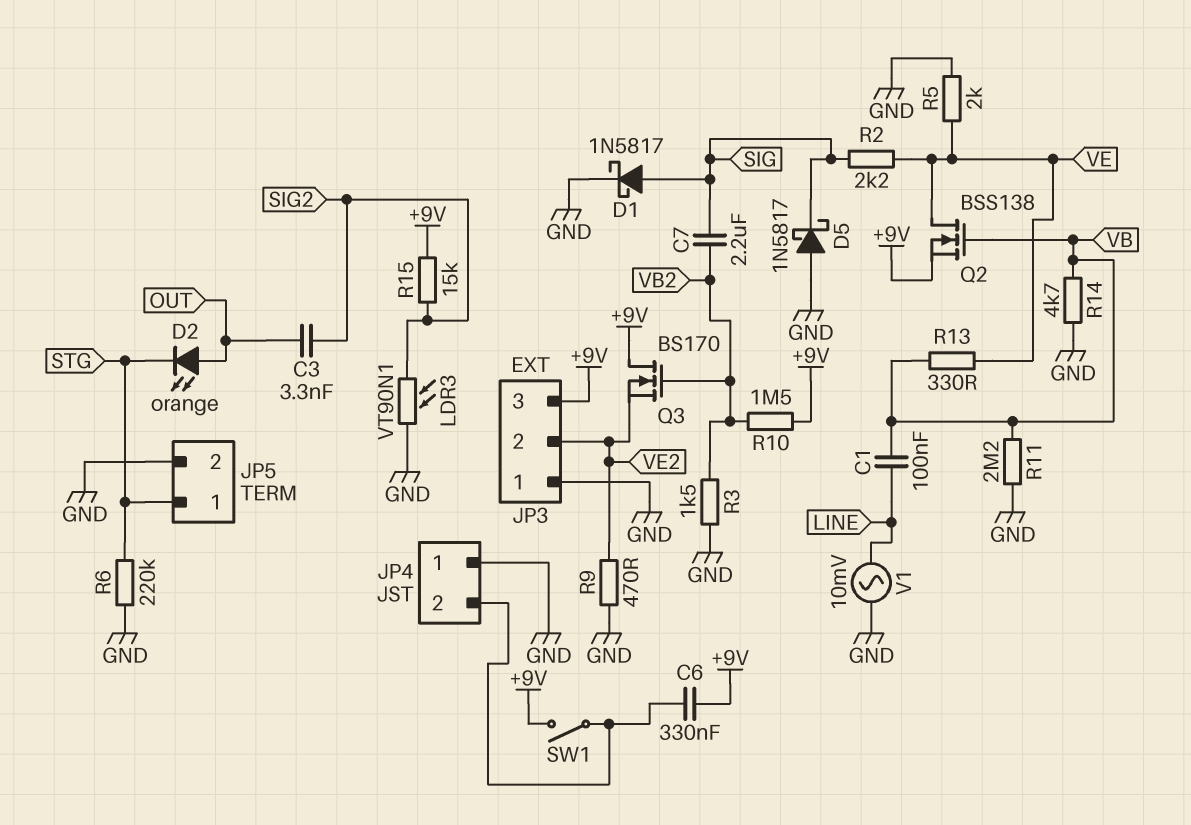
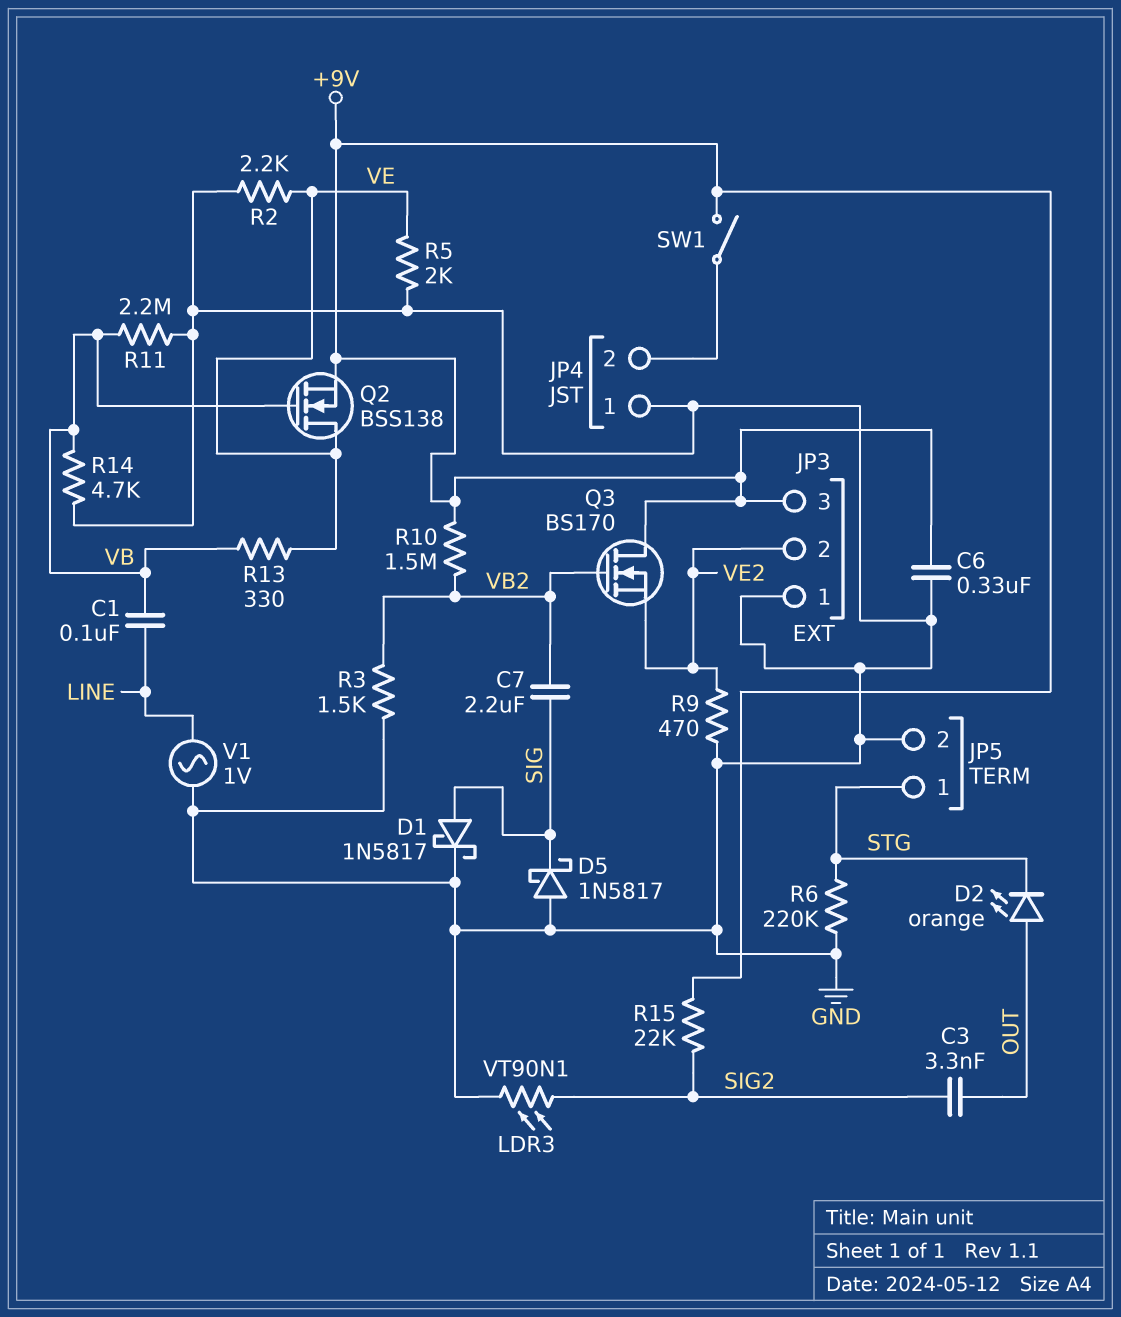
C6: 330nF (+9V, JP4/2) -> 330nF (+9V, GND)
R2: 2.2k (SIG, VE) -> 2.2k (GND, VE)
R15: 15k (+9V, SIG2) -> 22k (+9V, SIG2)
V1: AC 10mV (GND, LINE) -> AC 1V (GND, LINE)

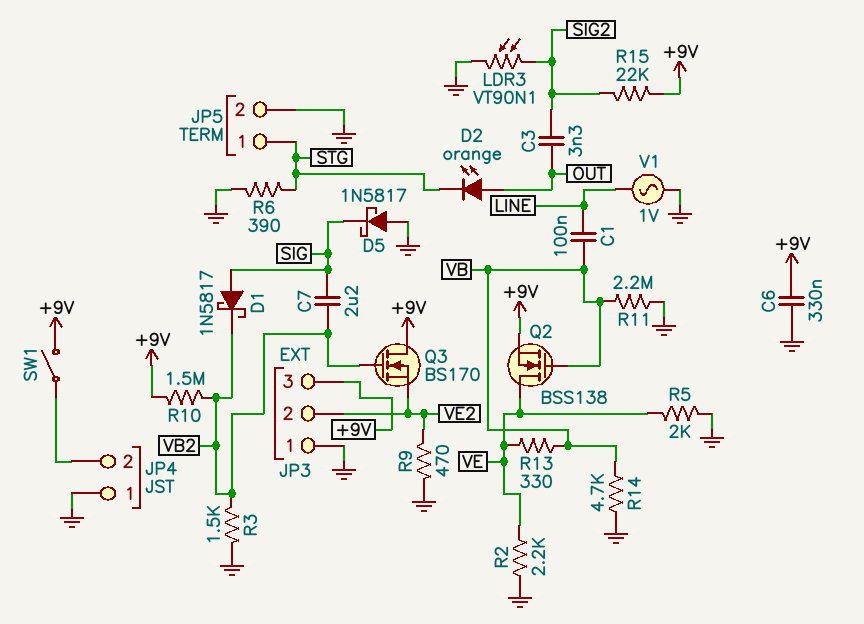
D1: schottky 1N5817 (A SIG, K GND) -> schottky 1N5817 (A SIG, K VB2)
R6: 220k (GND, STG) -> 390 (GND, STG)

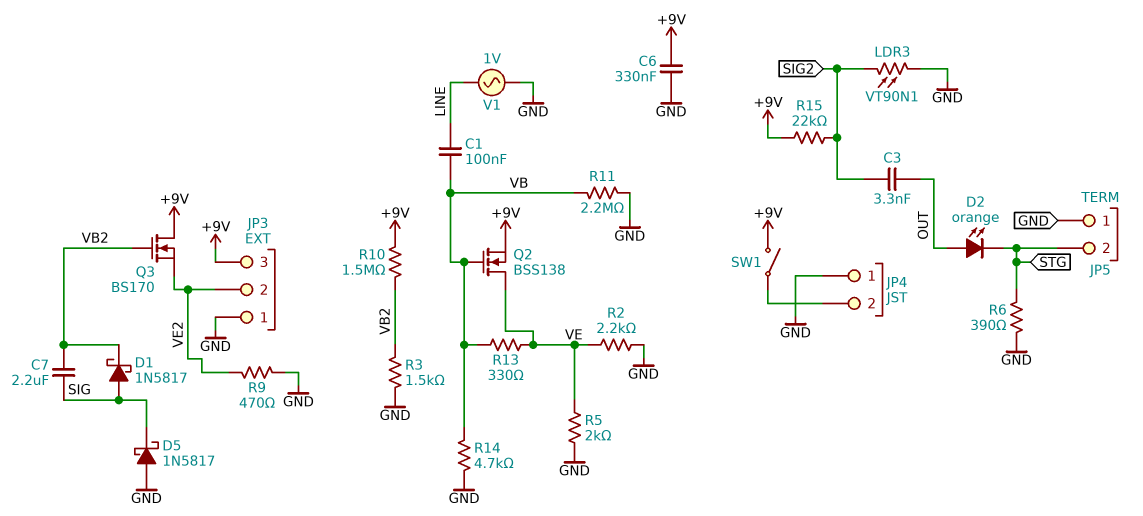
JP5 pin 1: STG -> GND
JP5 pin 2: GND -> STG

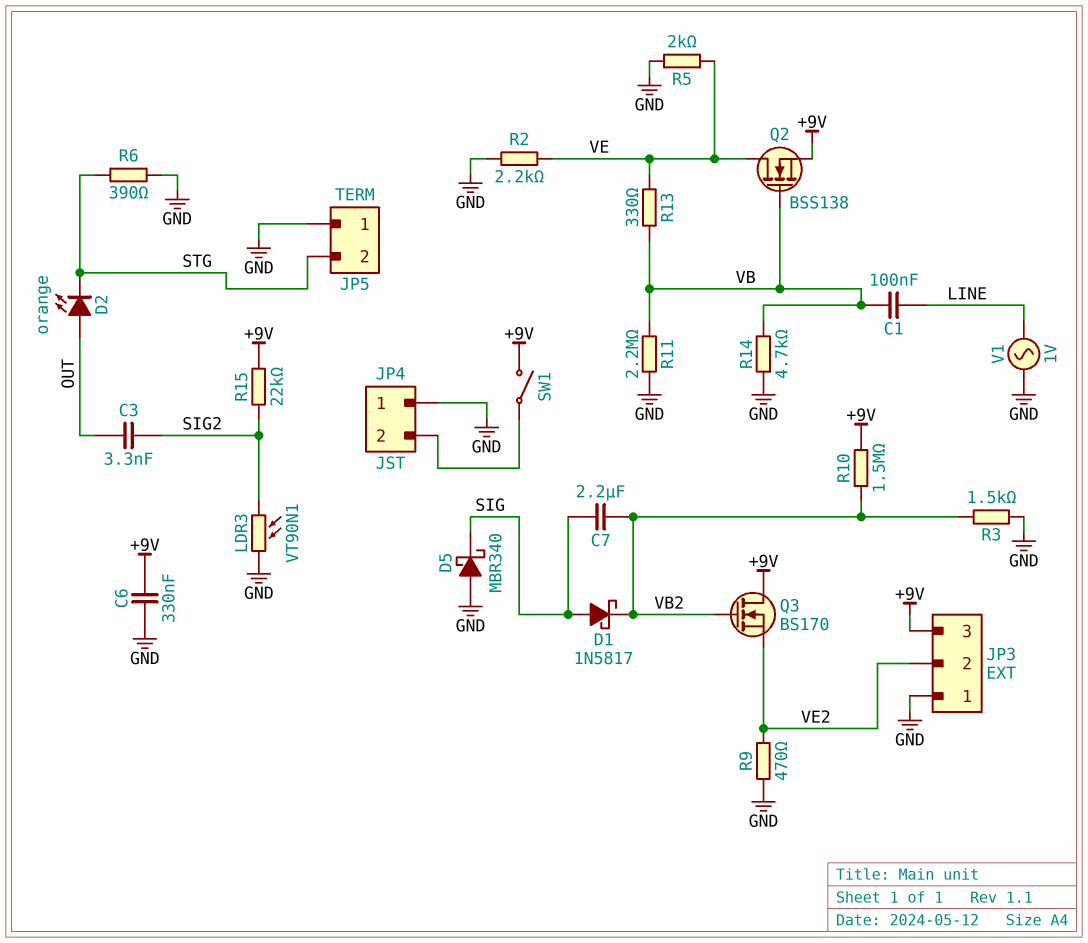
D5: schottky 1N5817 (A GND, K SIG) -> schottky MBR340 (A GND, K SIG)

